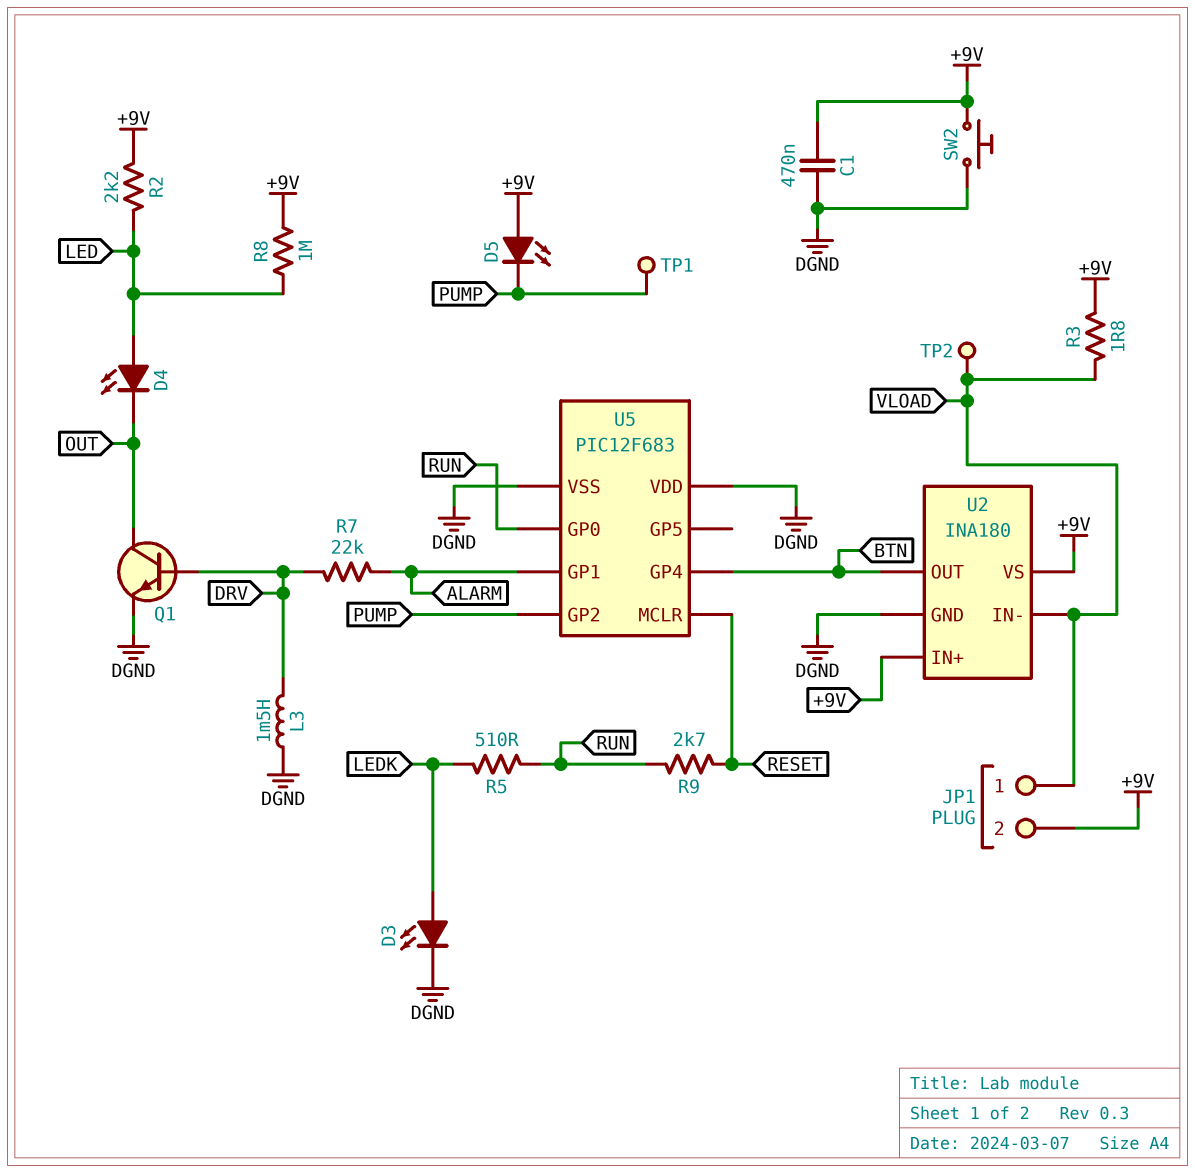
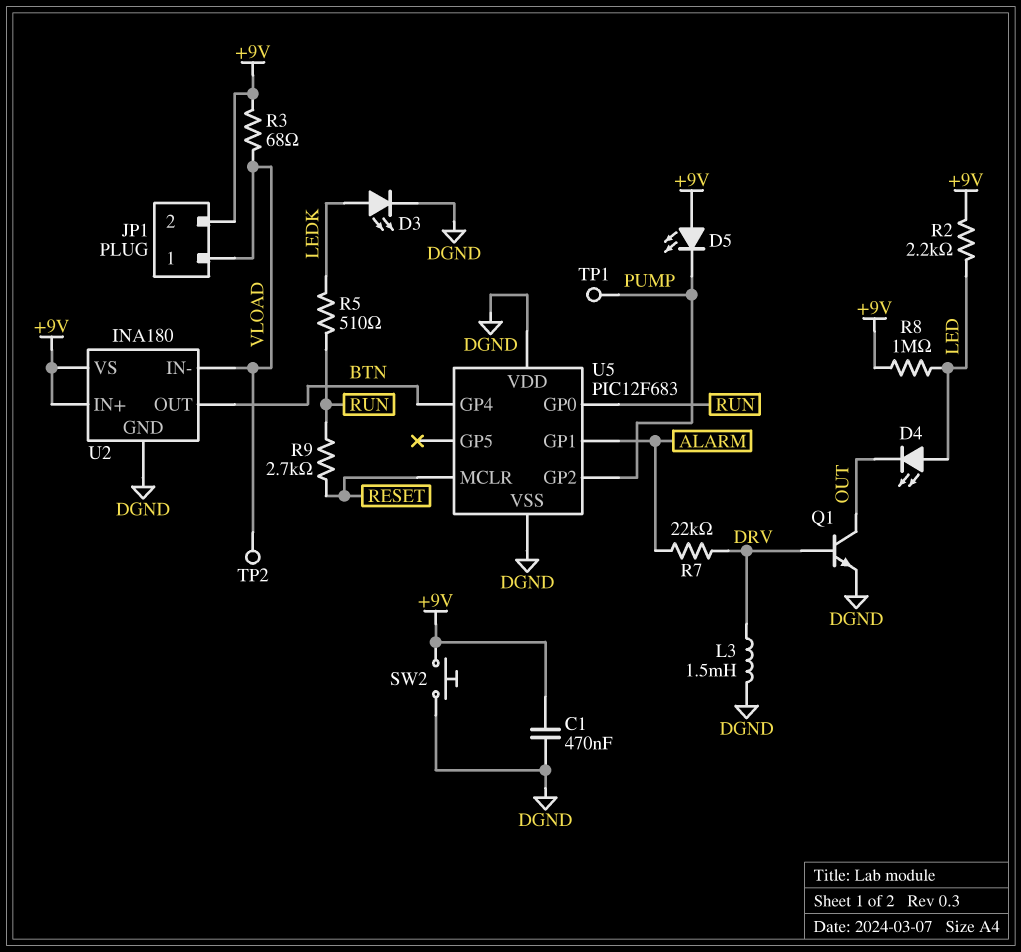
R3: 1.8 (+9V, VLOAD) -> 68 (+9V, VLOAD)

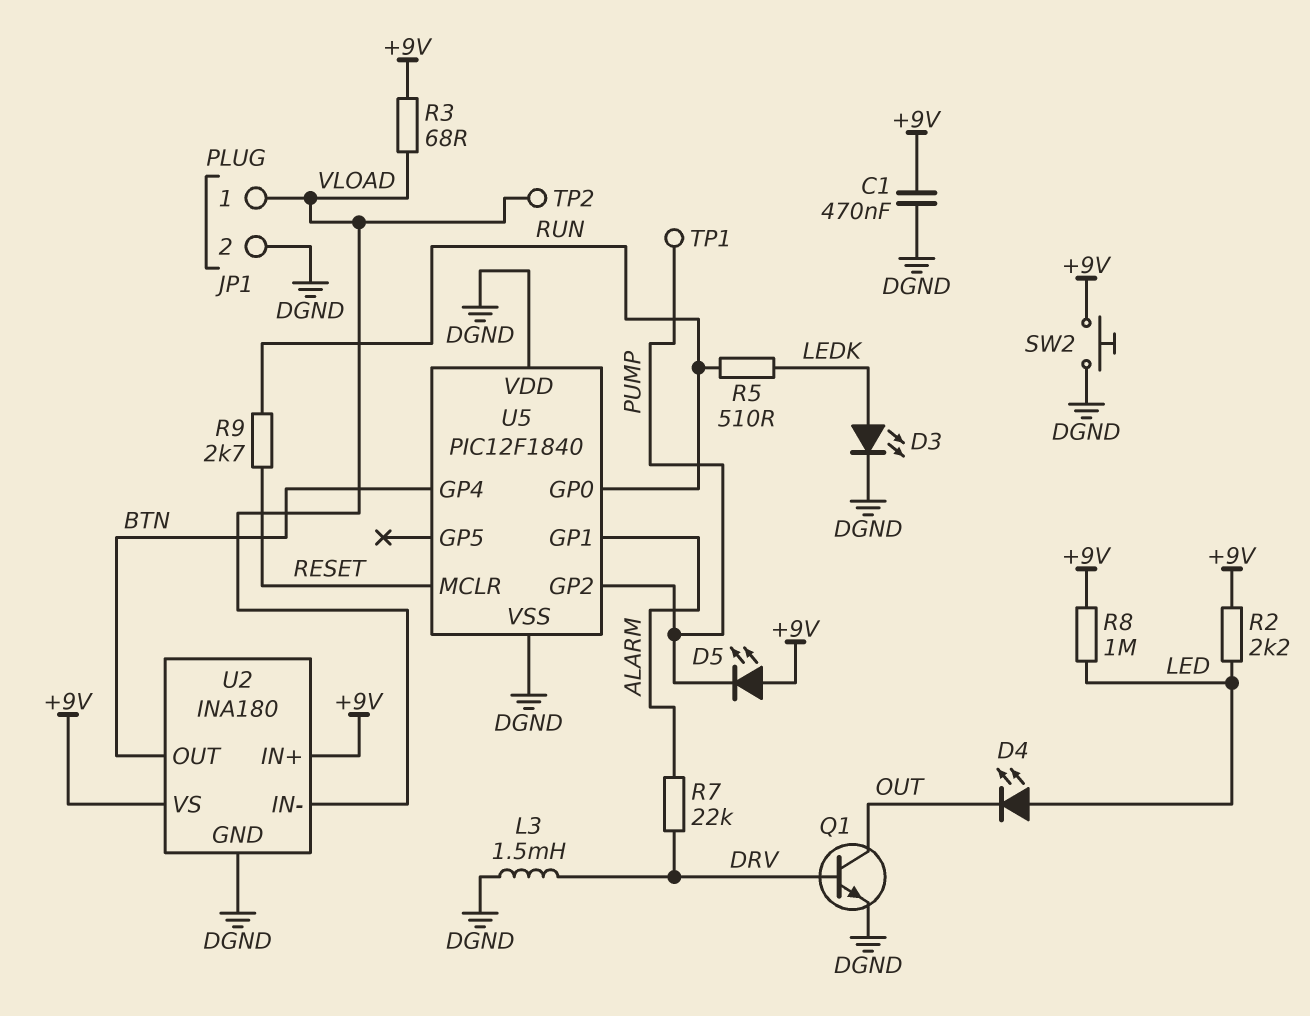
JP1 pin 2: +9V -> DGND
U5: PIC12F683 -> PIC12F1840

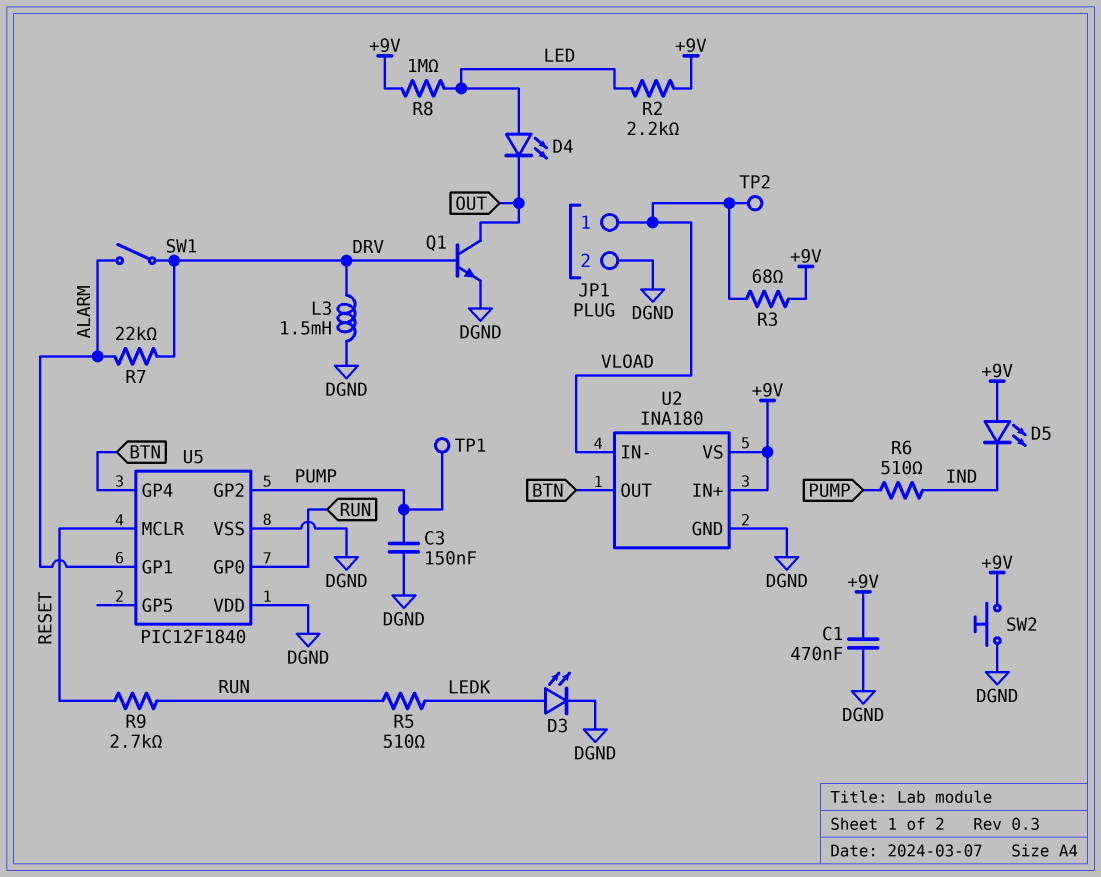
C3: none -> 150nF (DGND, PUMP)
D5: LED (A +9V, K PUMP) -> LED (A +9V, K IND)
R6: none -> 510 (IND, PUMP)
SW1: none -> switch (ALARM, DRV)

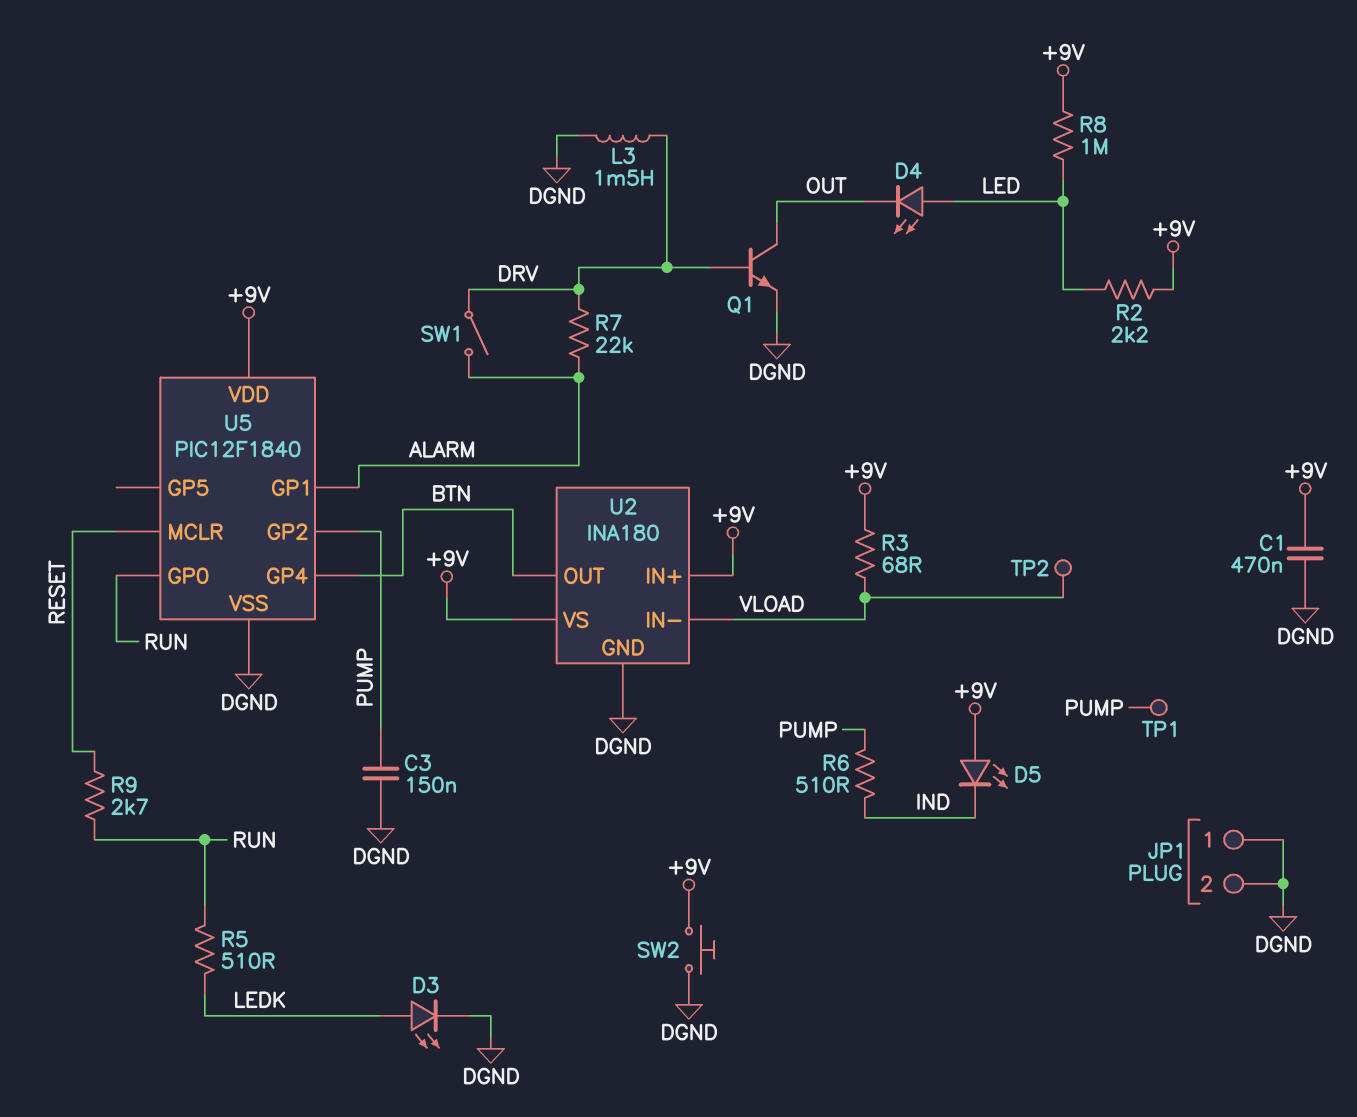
JP1 pin 1: VLOAD -> DGND
U5 pin VDD: DGND -> +9V

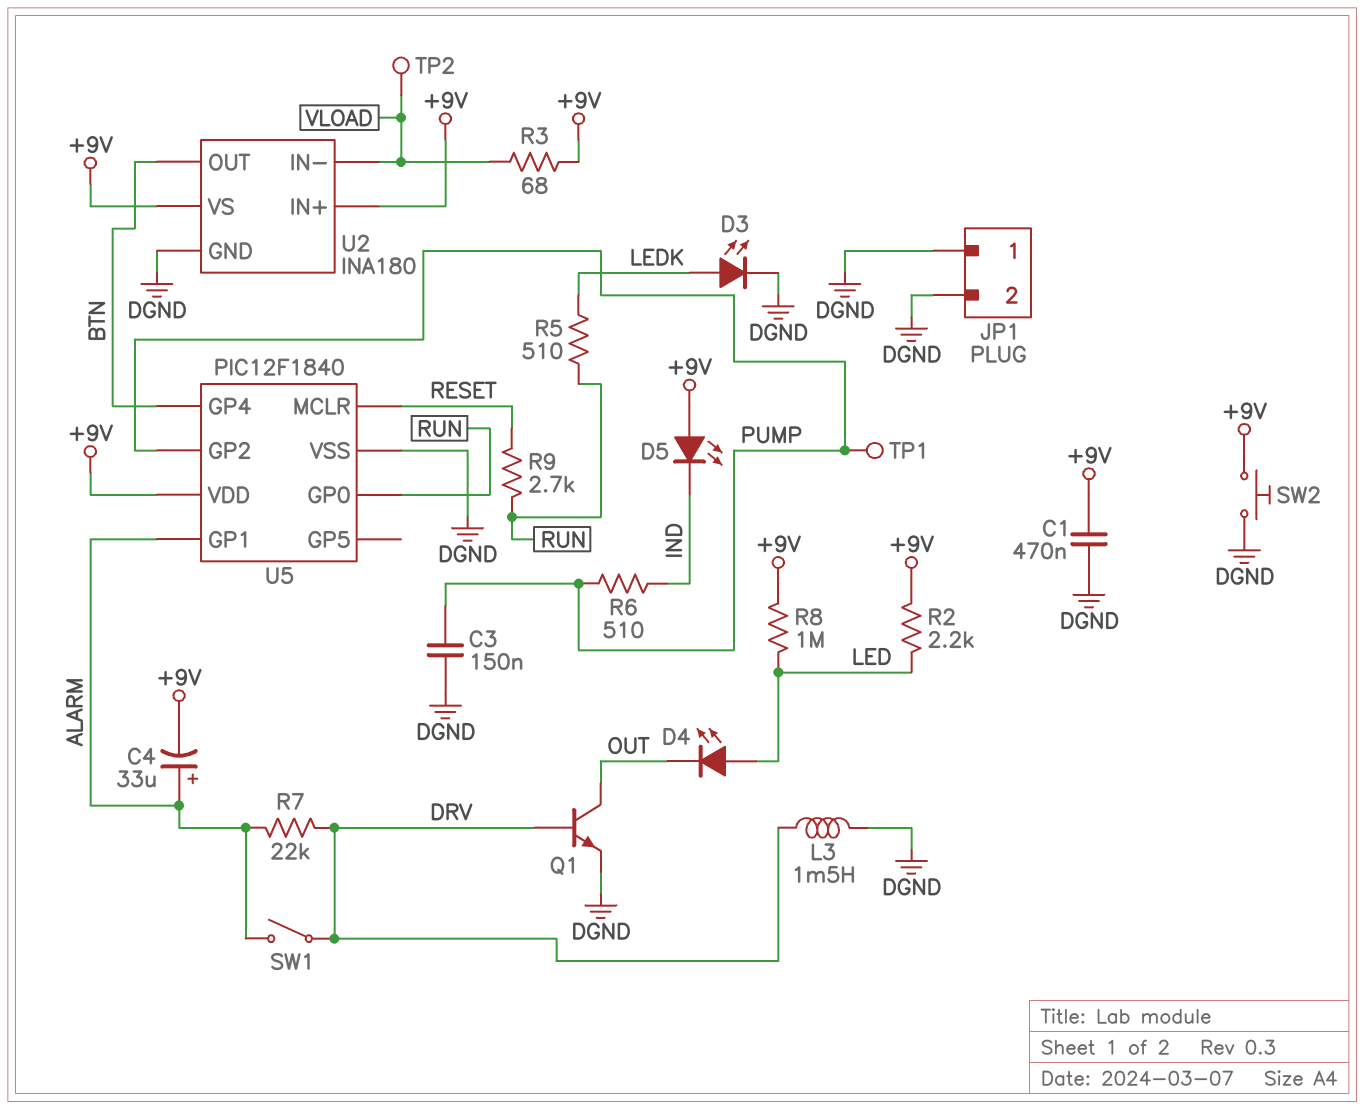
C4: none -> 33uF (plus ALARM, minus +9V)

